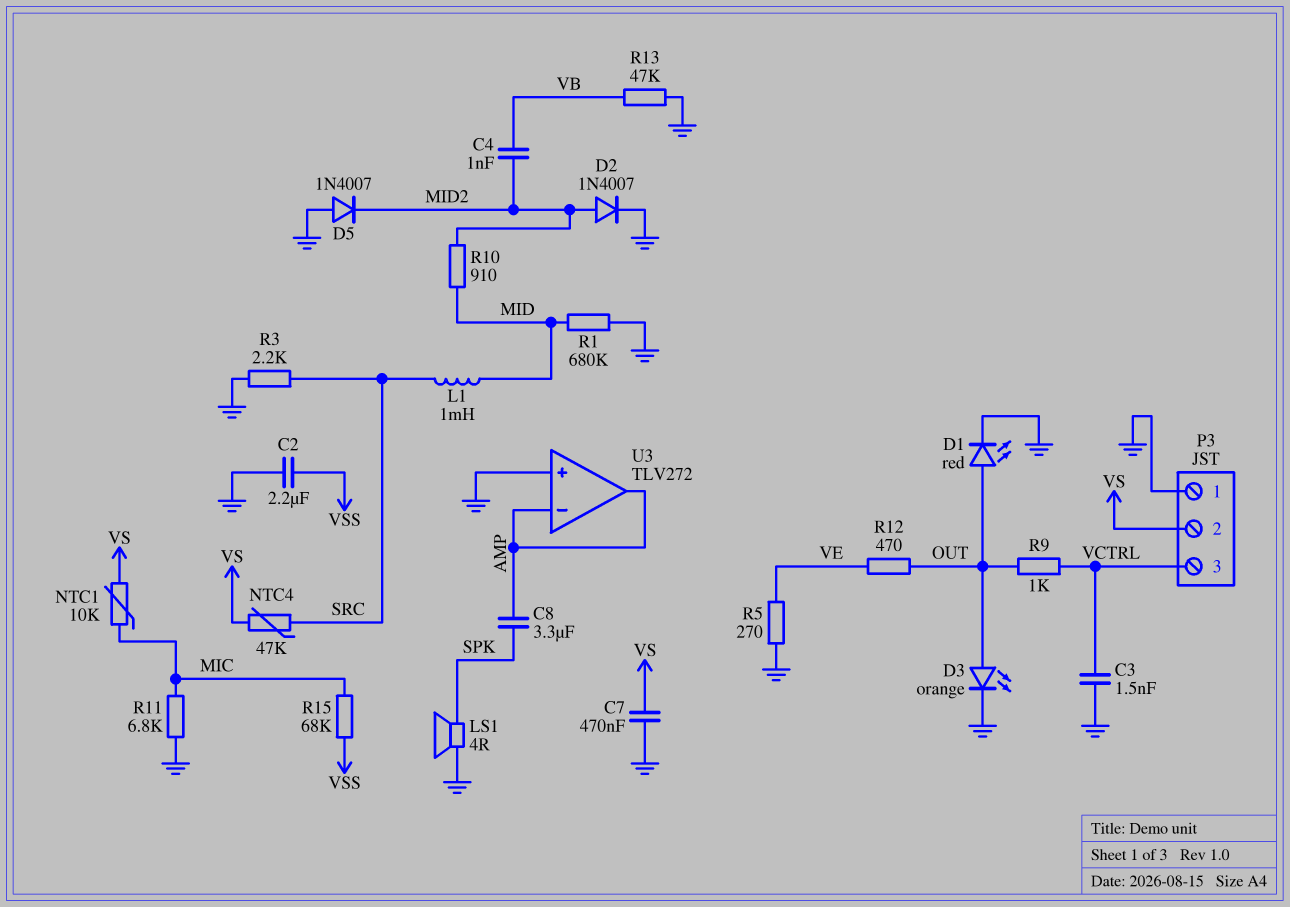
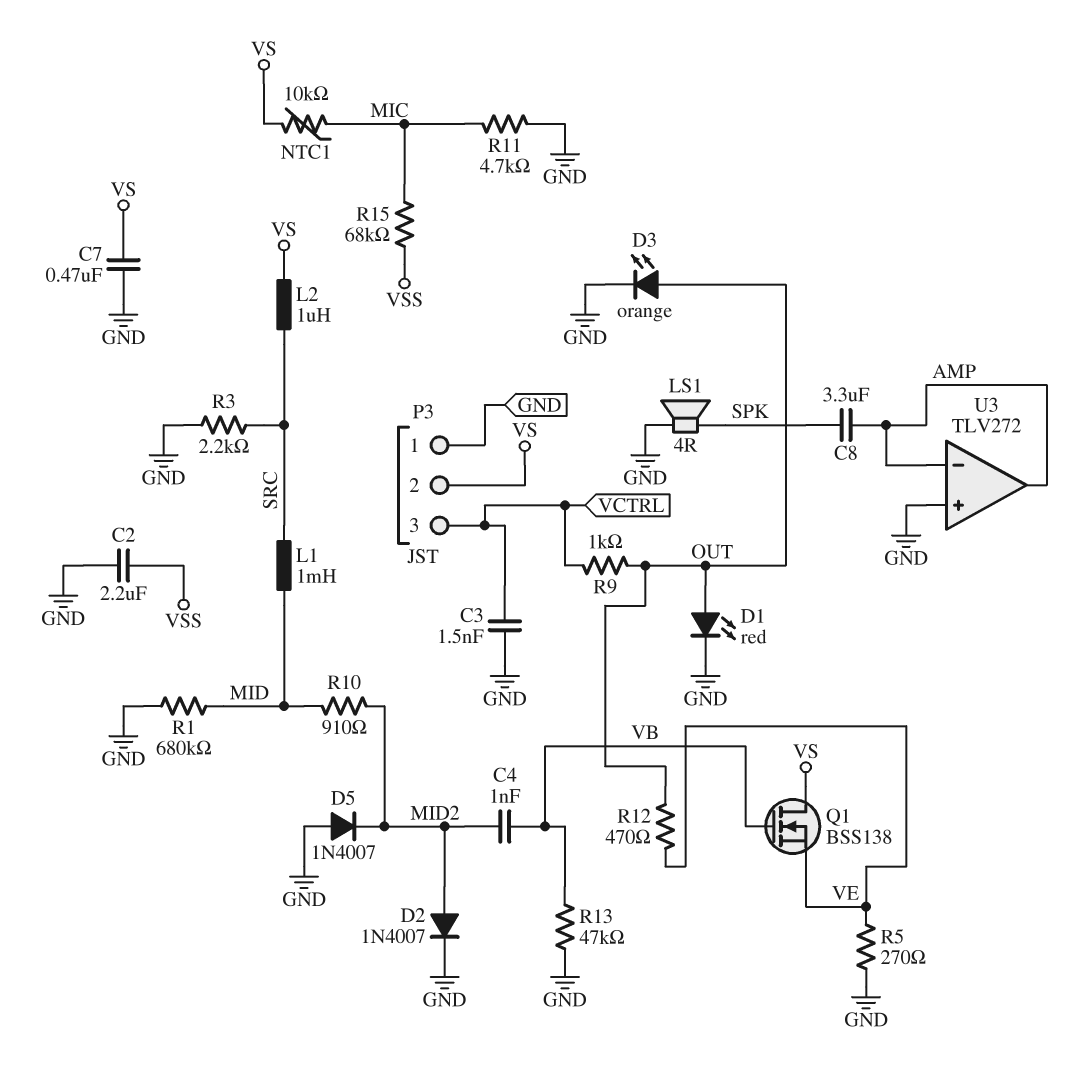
L2: none -> 1uH (SRC, VS)
NTC4: 47k (SRC, VS) -> none
Q1: none -> NMOS BSS138 (G VB, D VS, S VE)
R11: 6.8k (GND, MIC) -> 4.7k (GND, MIC)

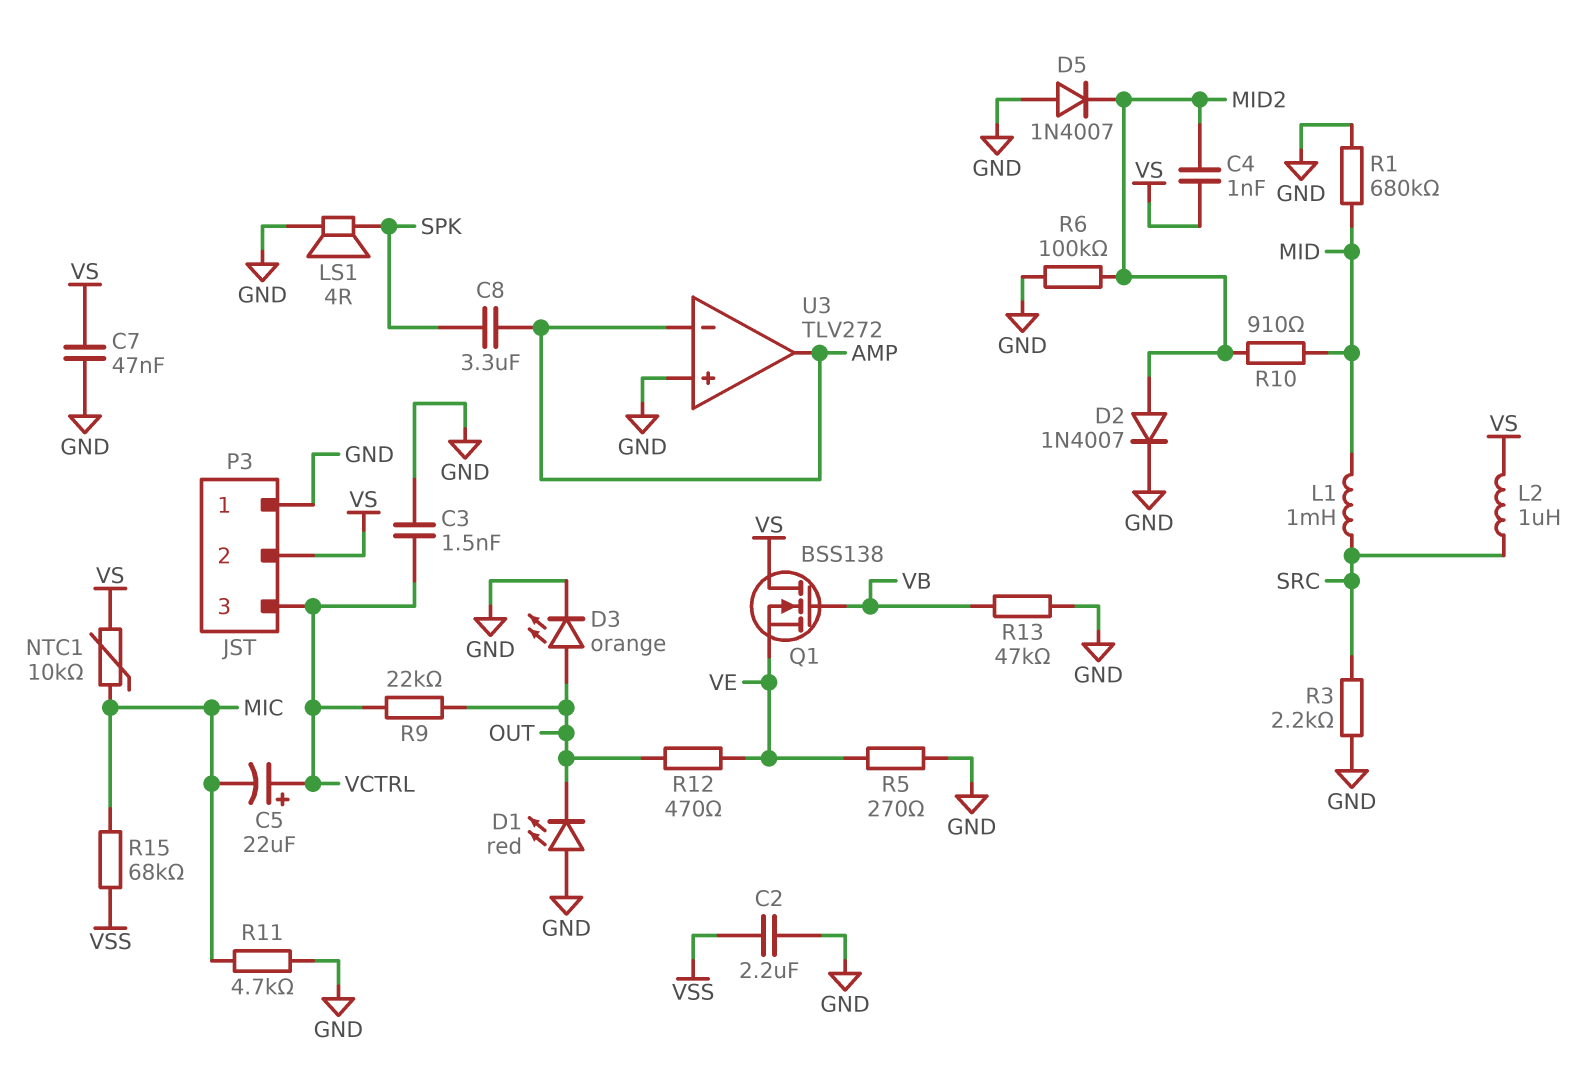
C4: 1nF (MID2, VB) -> 1nF (MID2, VS)
C5: none -> 22uF (plus VCTRL, minus MIC)
C7: 470nF (GND, VS) -> 47nF (GND, VS)
D1: LED red (A OUT, K GND) -> LED red (A GND, K OUT)
R6: none -> 100k (GND, MID2)
R9: 1k (OUT, VCTRL) -> 22k (OUT, VCTRL)

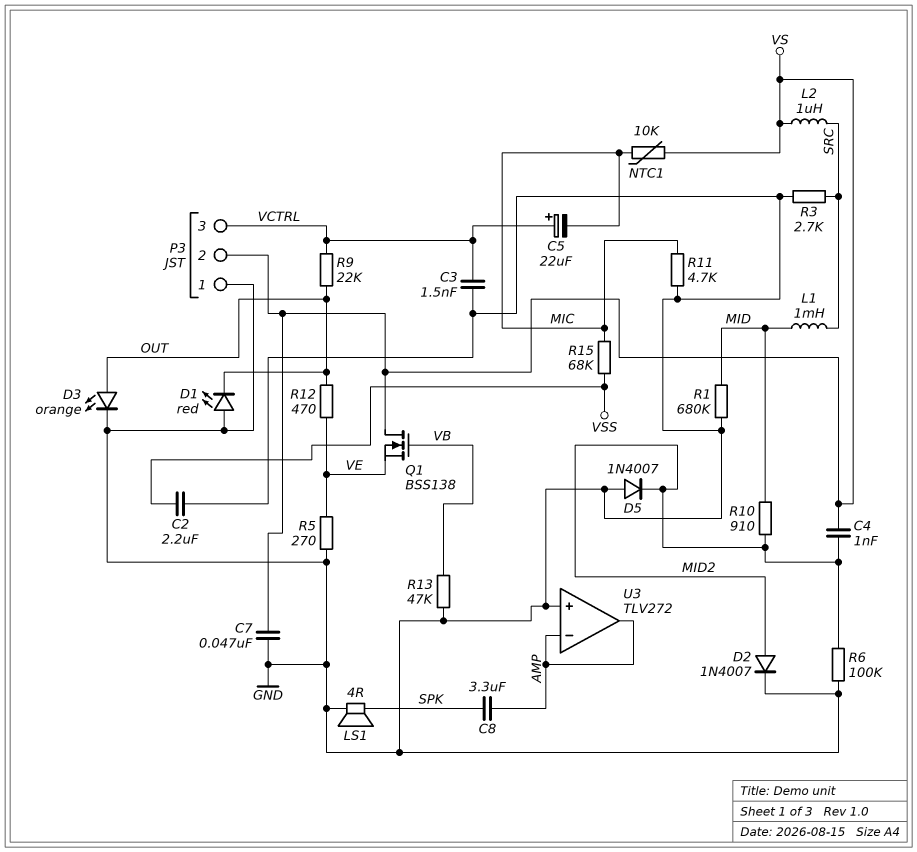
R3: 2.2k (GND, SRC) -> 2.7k (GND, SRC)

